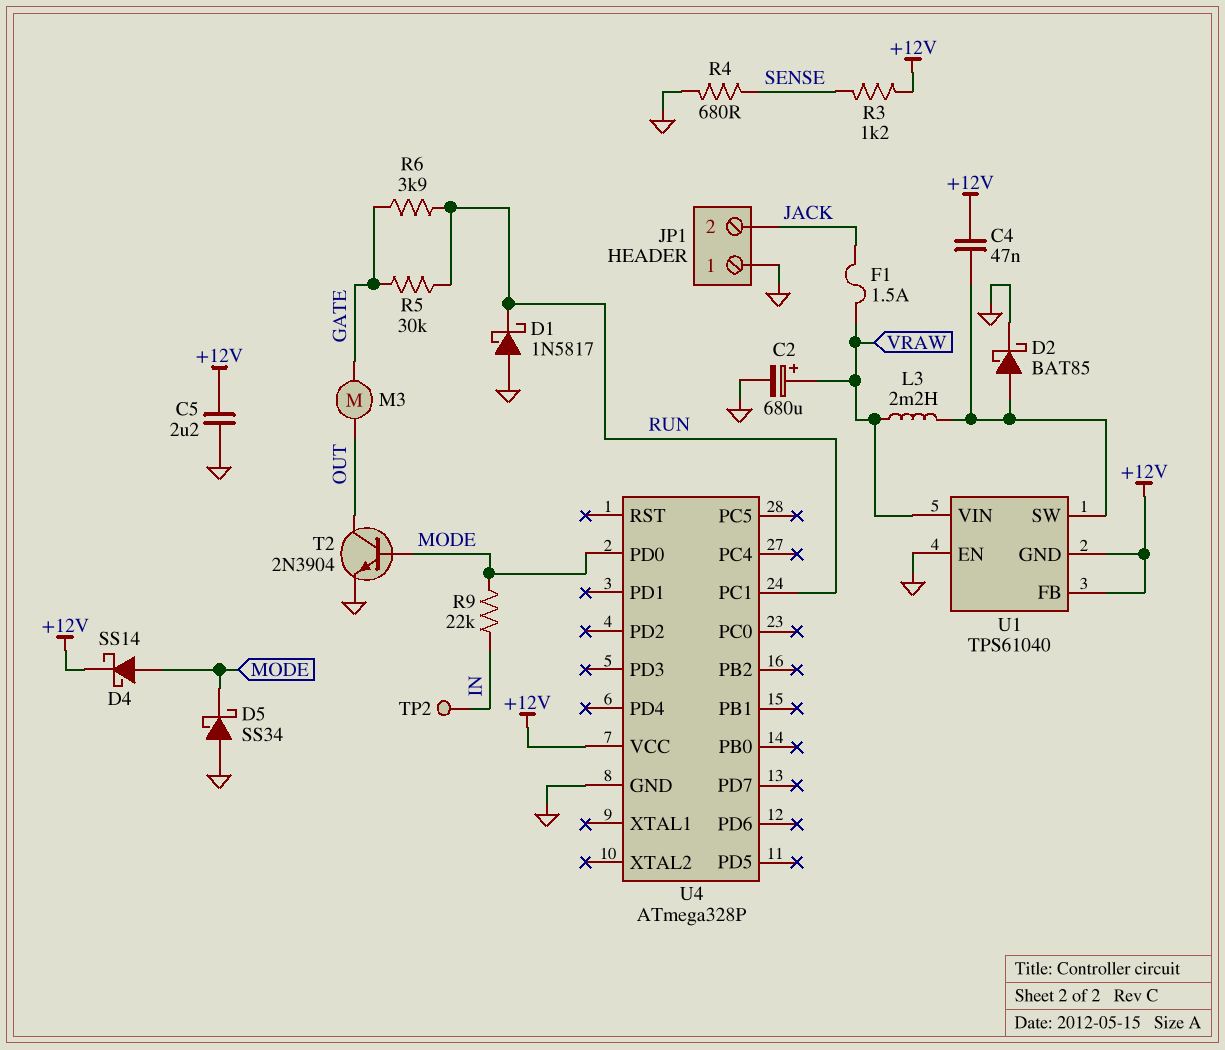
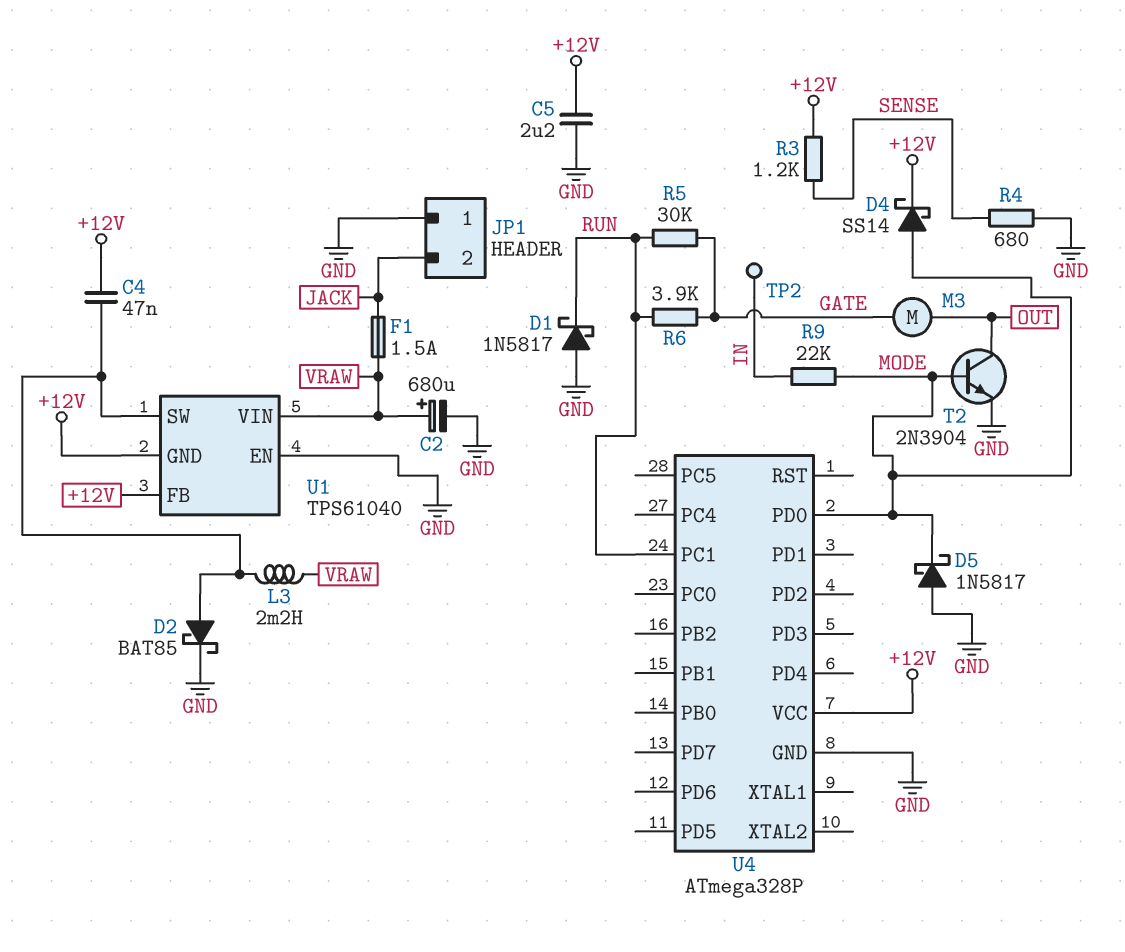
D5: schottky SS34 (A GND, K MODE) -> schottky 1N5817 (A GND, K MODE)

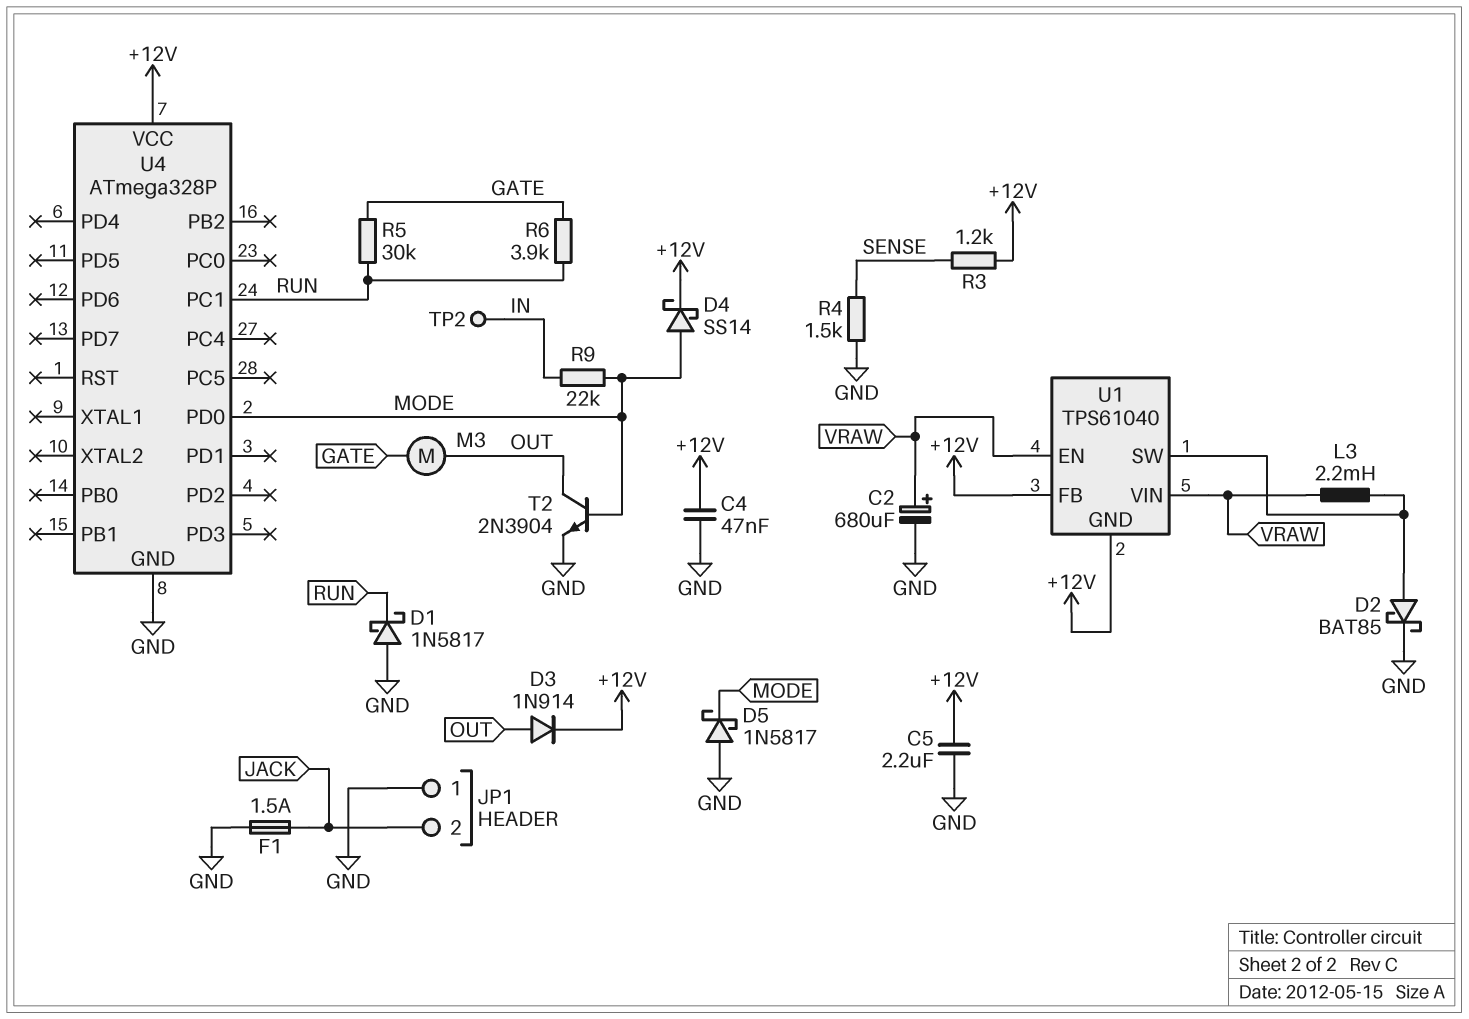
C4: 47nF (+12V, U1/SW) -> 47nF (+12V, GND)
D3: none -> diode 1N914 (A OUT, K +12V)
F1: 1.5A (JACK, VRAW) -> 1.5A (GND, JACK)
R4: 680 (GND, SENSE) -> 1.5k (GND, SENSE)
U1 pin EN: GND -> VRAW

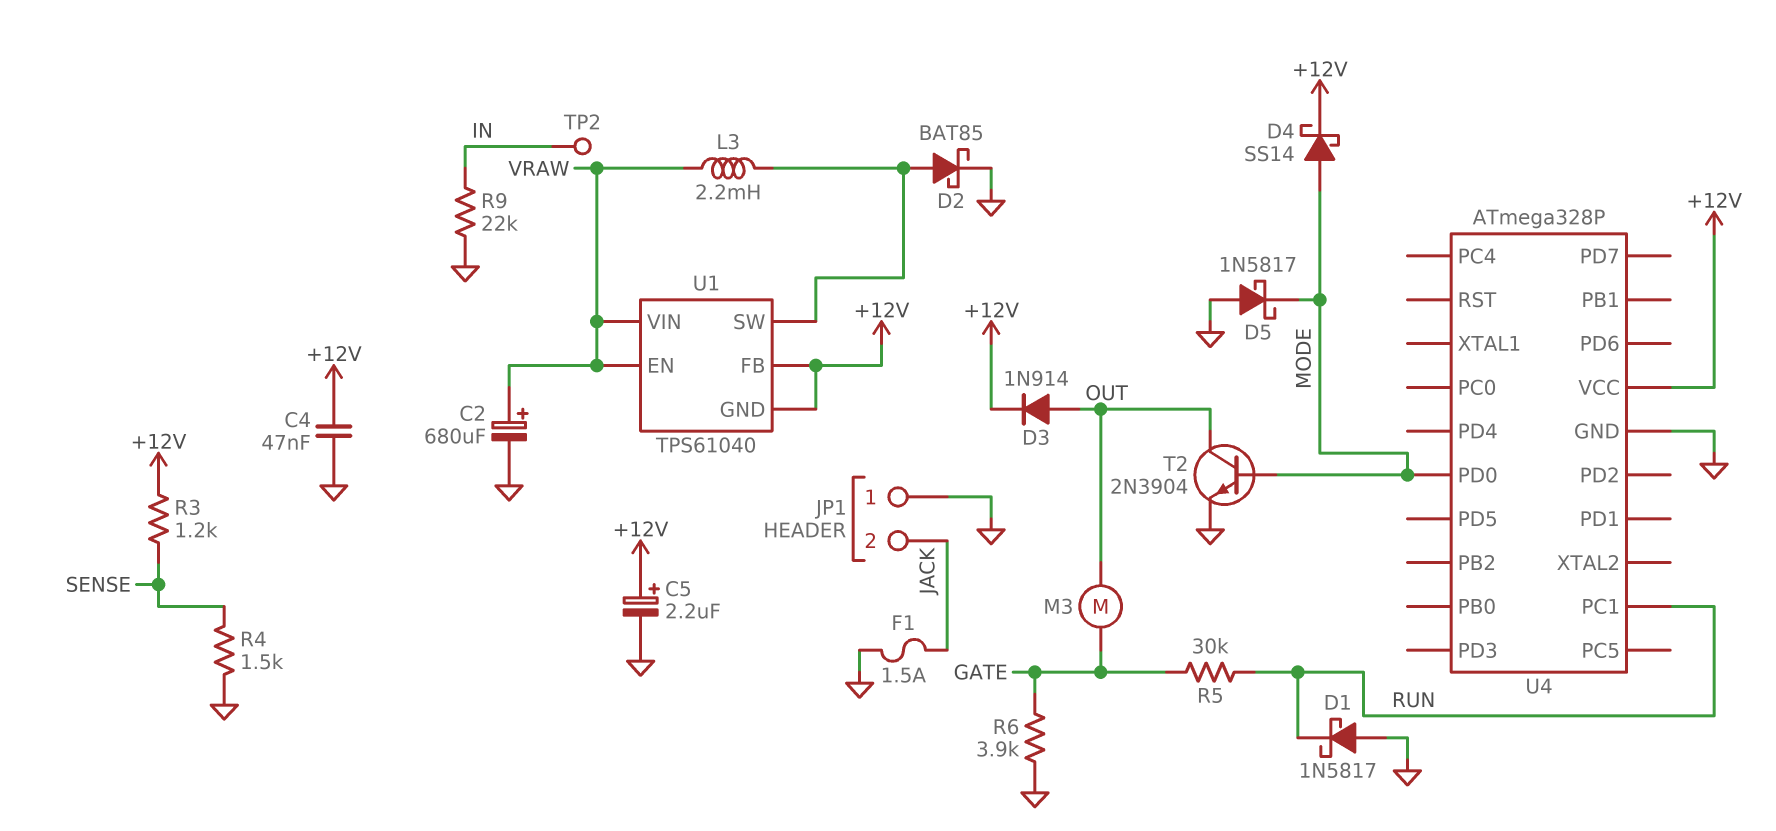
C5: 2.2uF (+12V, GND) -> 2.2uF (plus +12V, minus GND)
R6: 3.9k (GATE, RUN) -> 3.9k (GATE, GND)
R9: 22k (IN, MODE) -> 22k (GND, IN)

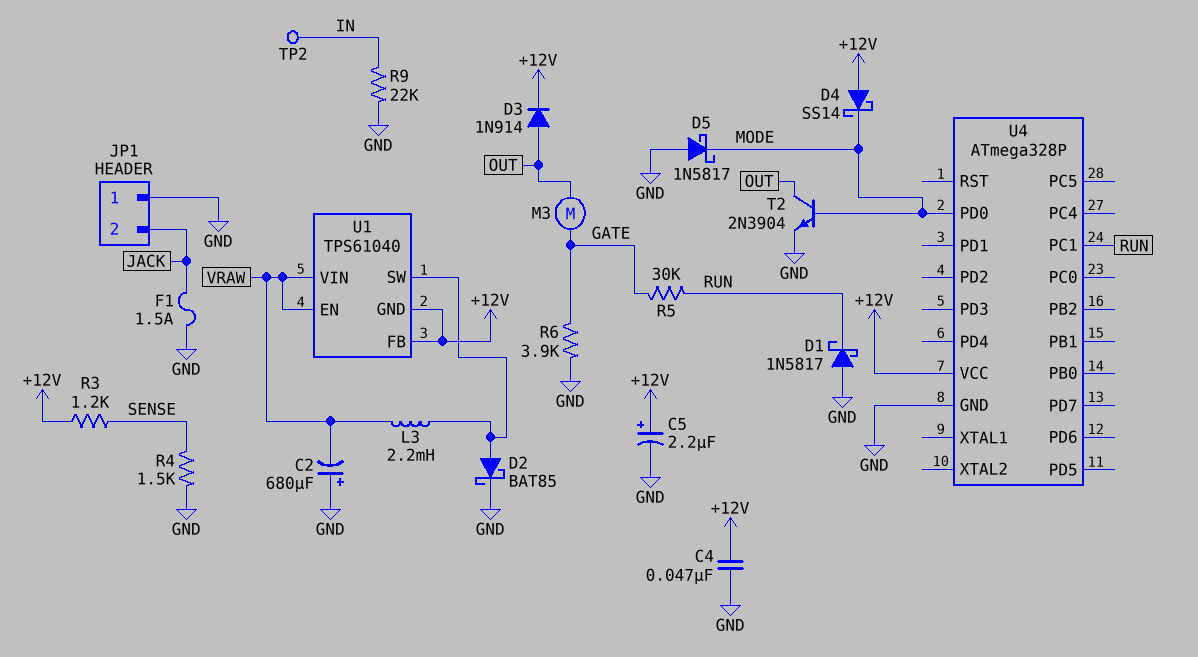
C2: 680uF (plus VRAW, minus GND) -> 680uF (plus GND, minus VRAW)
D4: schottky SS14 (A MODE, K +12V) -> schottky SS14 (A +12V, K MODE)

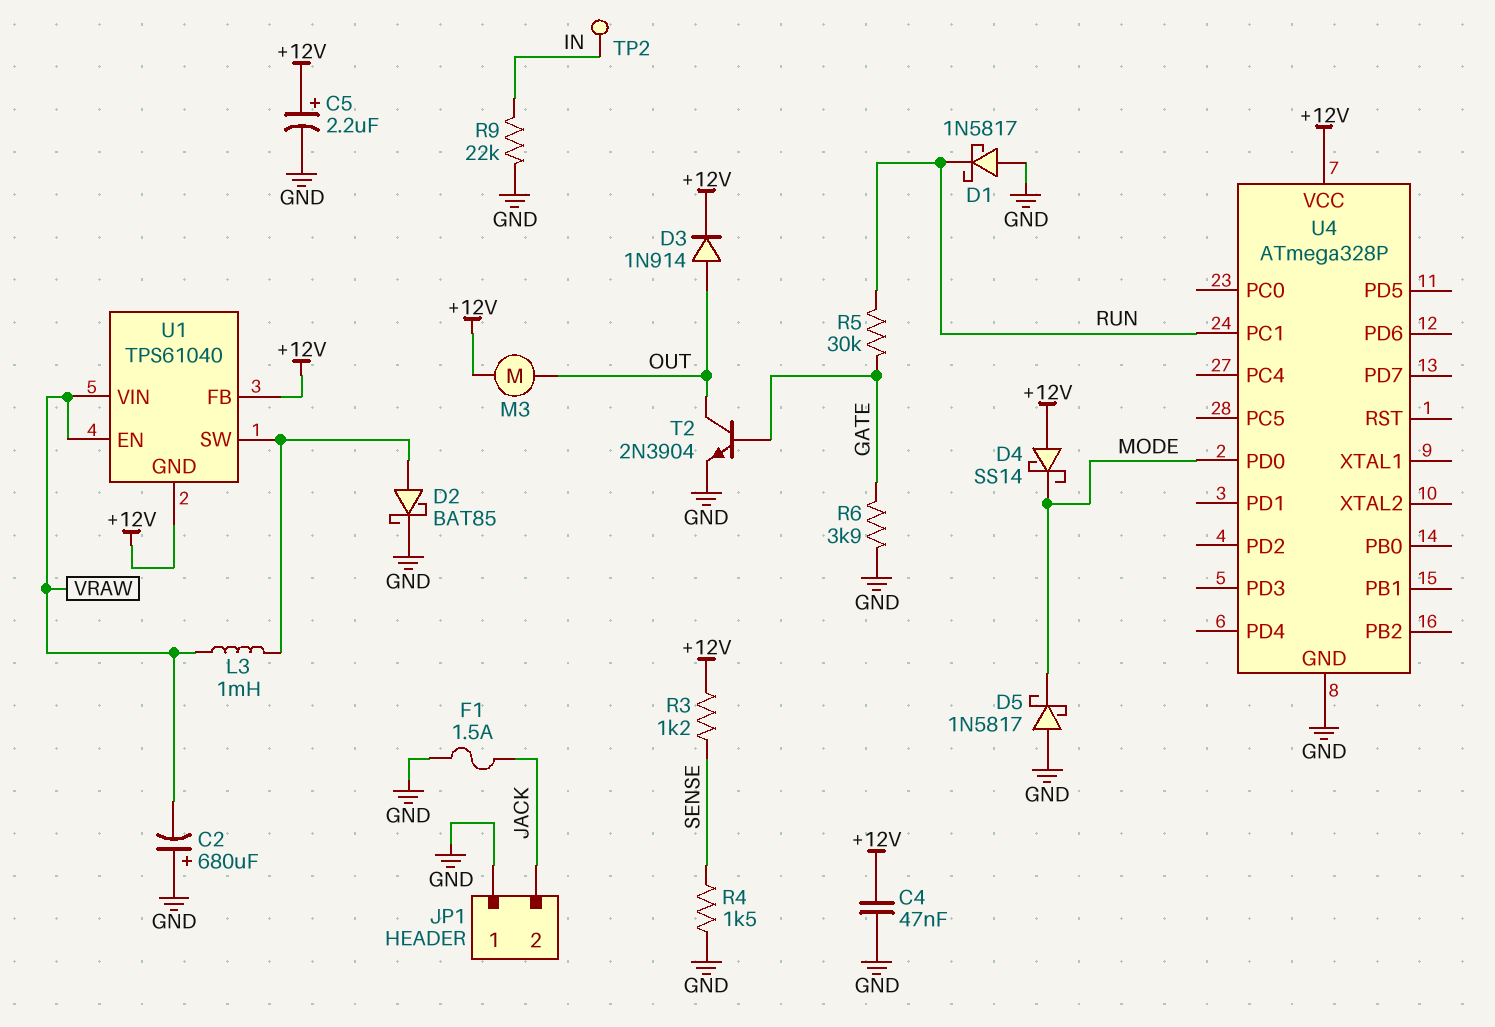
L3: 2.2mH (U1/SW, VRAW) -> 1mH (U1/SW, VRAW)
M3: motor (GATE, OUT) -> motor (+12V, OUT)
T2: NPN 2N3904 (B MODE, C OUT, E GND) -> NPN 2N3904 (B GATE, C OUT, E GND)

